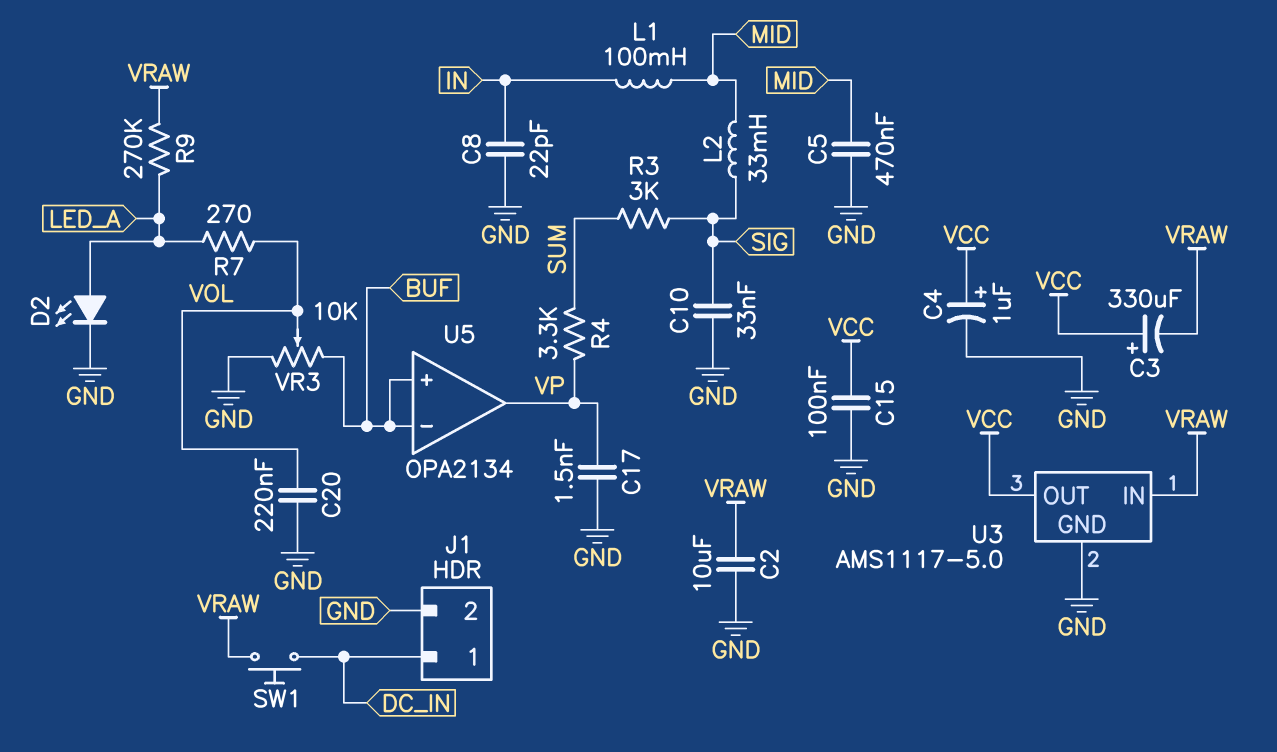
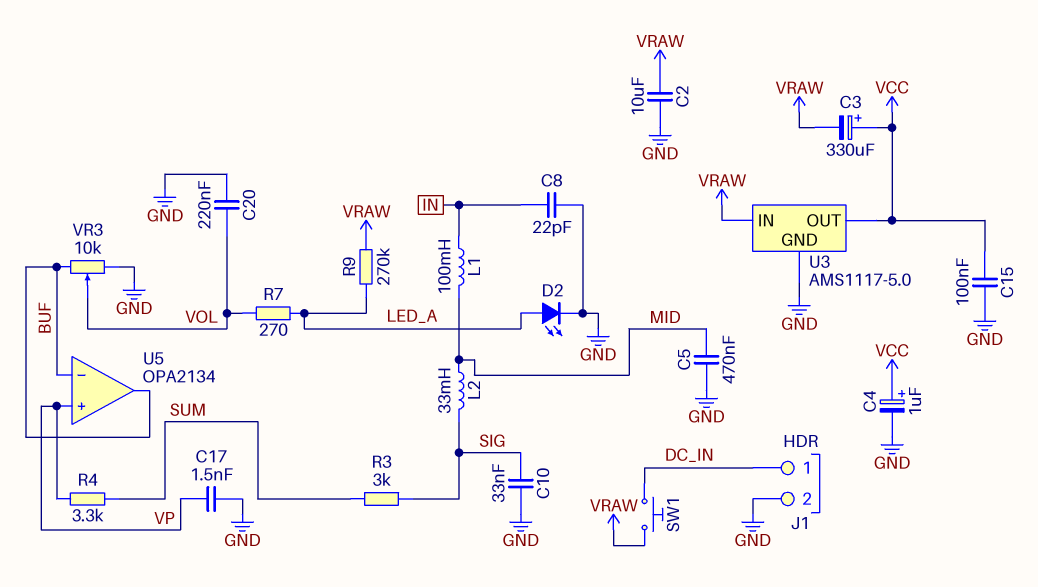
U5 pin in+: BUF -> VP
U5 pin out: VP -> BUF

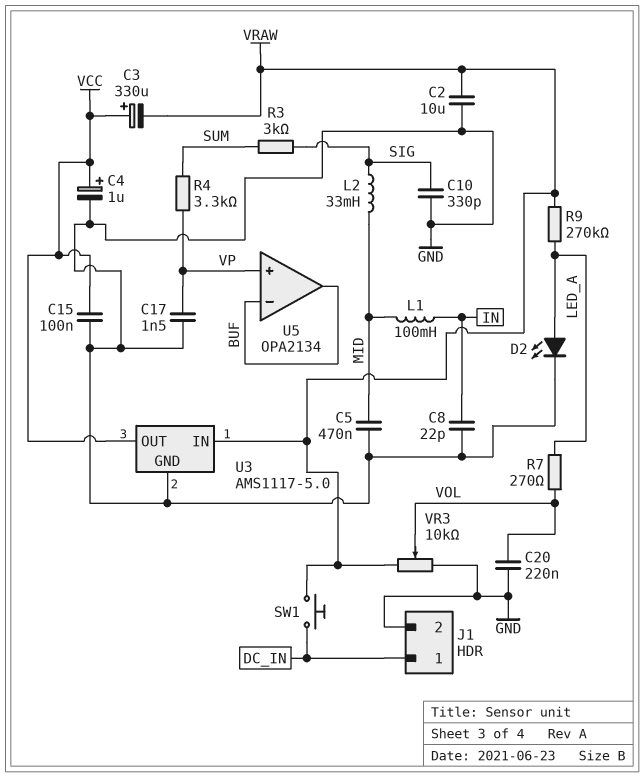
C10: 33nF (GND, SIG) -> 330pF (GND, SIG)
VR3: 10k (BUF, GND, wiper VOL) -> 10k (GND, VRAW, wiper VOL)

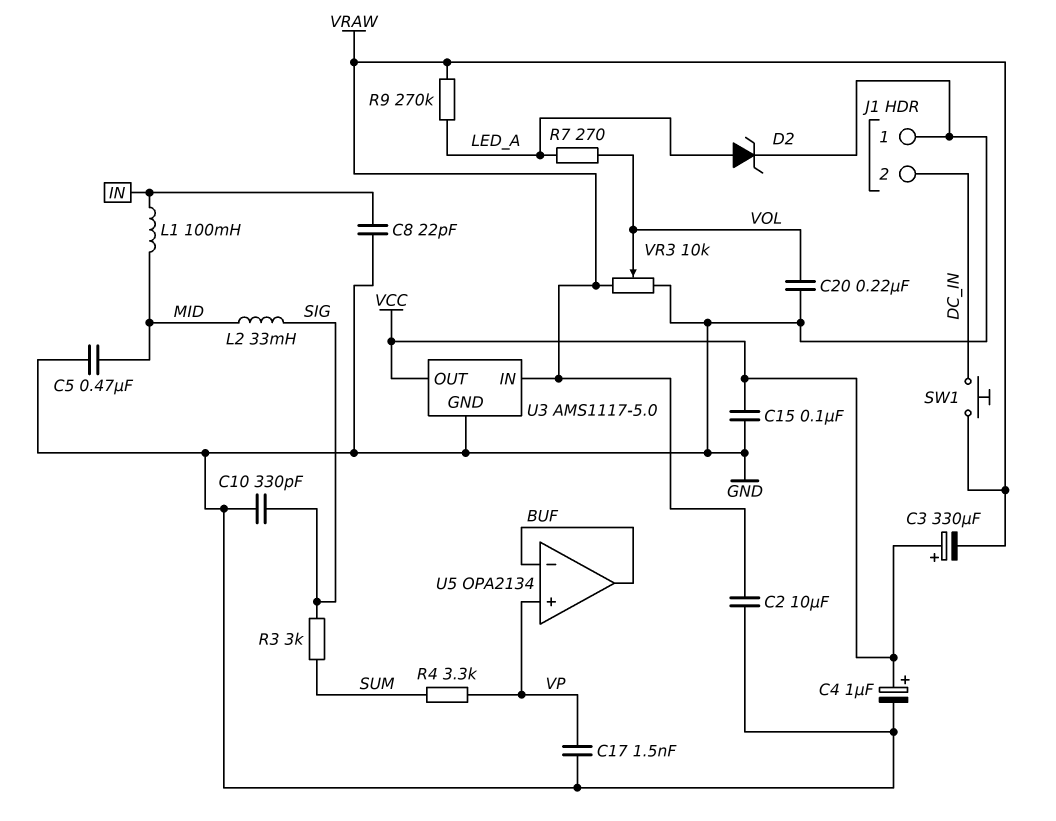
D2: LED (A LED_A, K GND) -> zener (A LED_A, K GND)
J1 pin 1: DC_IN -> GND
J1 pin 2: GND -> DC_IN

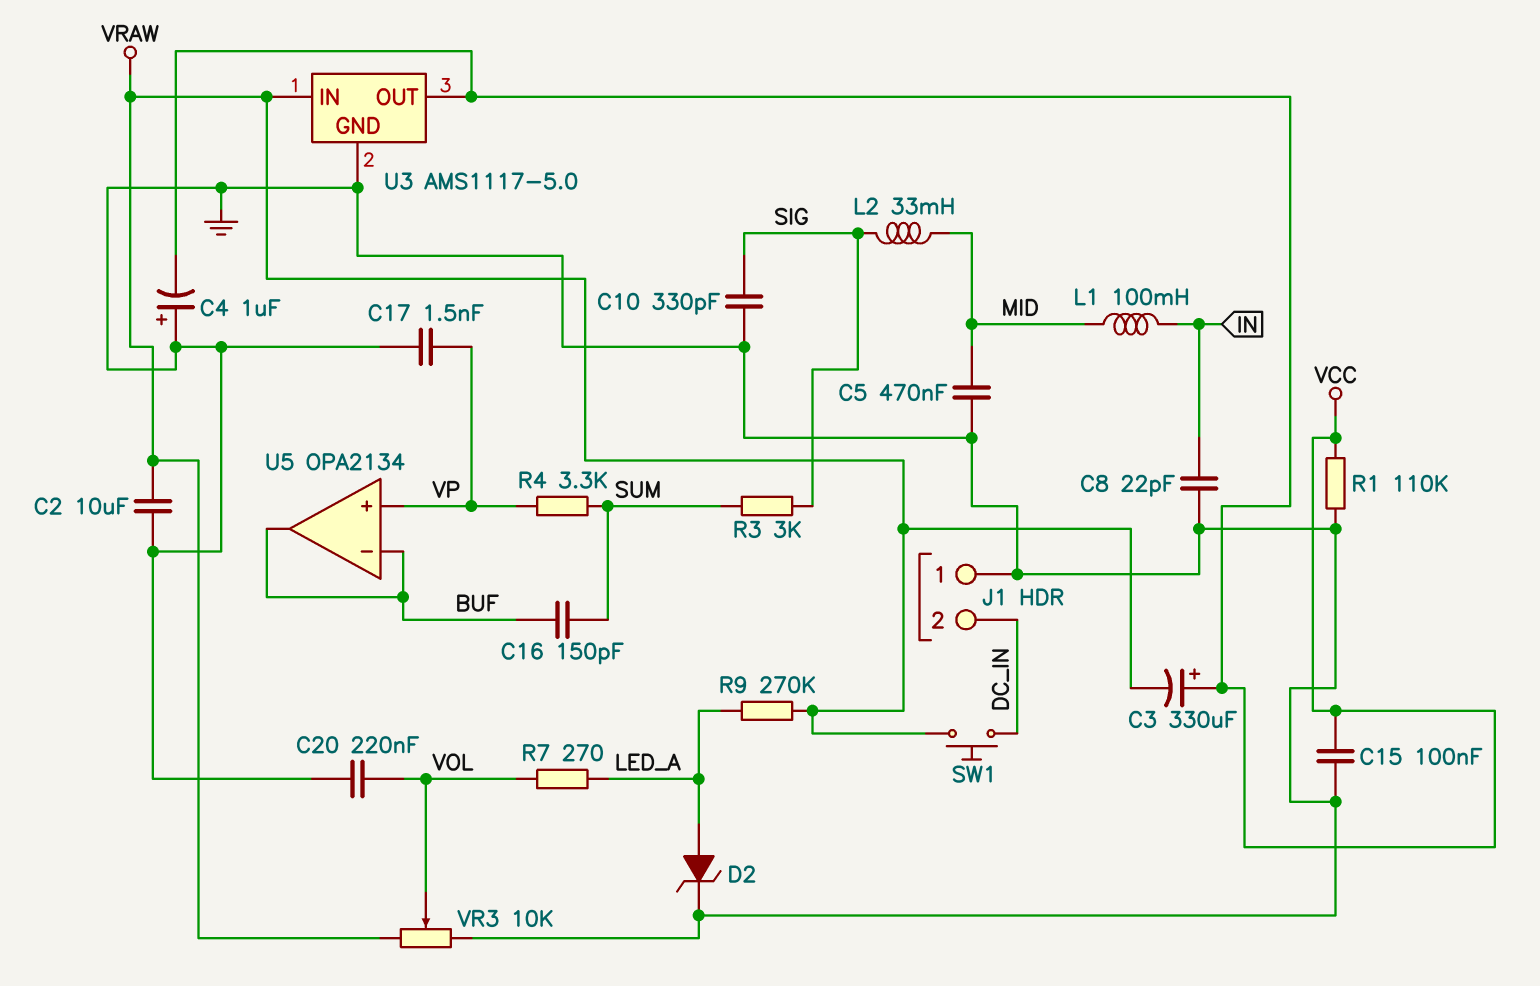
C4: 1uF (plus VCC, minus GND) -> 1uF (plus GND, minus VCC)
C16: none -> 150pF (BUF, SUM)
R1: none -> 110k (GND, VCC)

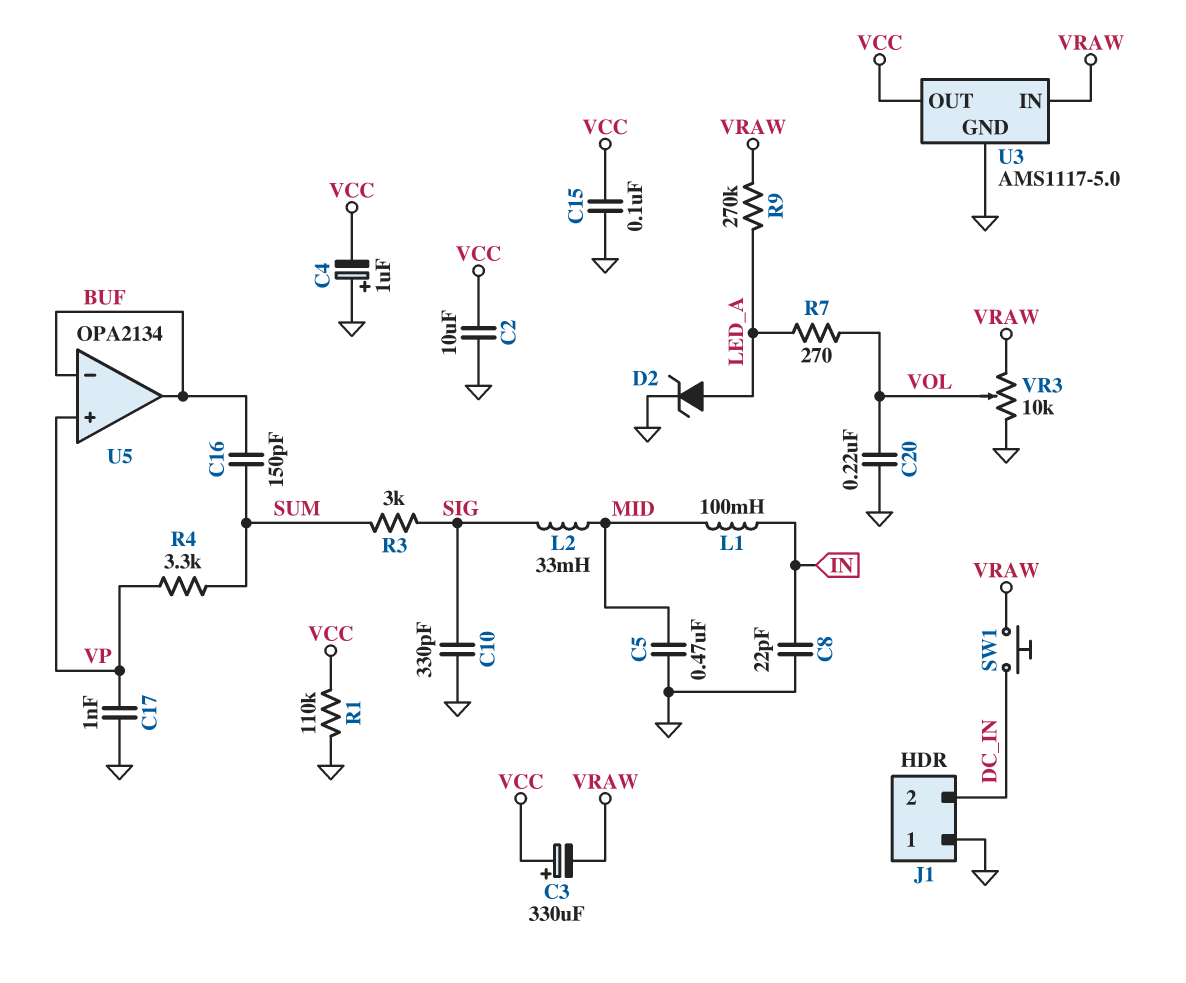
C2: 10uF (GND, VRAW) -> 10uF (GND, VCC)
C17: 1.5nF (GND, VP) -> 1nF (GND, VP)

